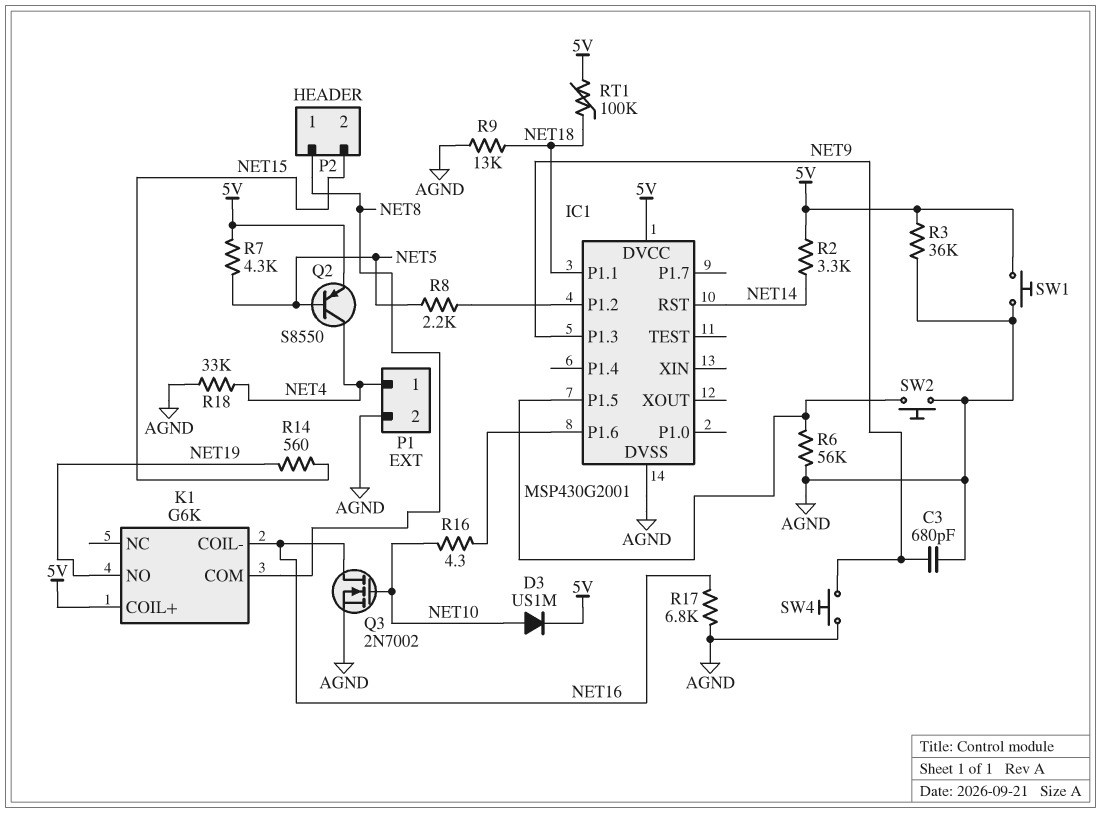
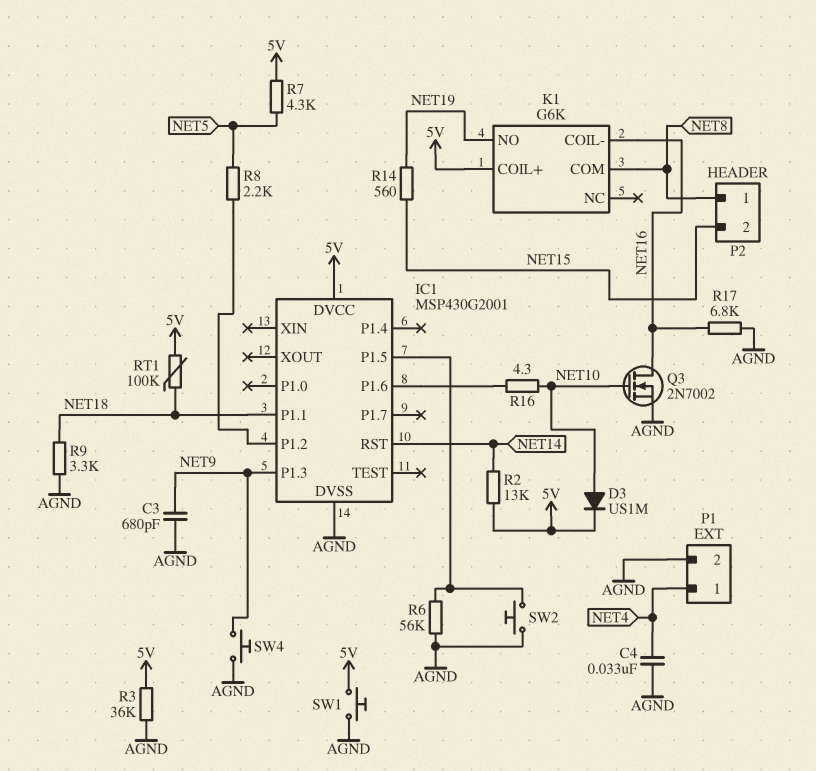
C4: none -> 33nF (AGND, NET4)
Q2: PNP S8550 (B NET5, C NET4, E 5V) -> none
R2: 3.3k (5V, NET14) -> 13k (5V, NET14)
R9: 13k (AGND, NET18) -> 3.3k (AGND, NET18)
R18: 33k (AGND, NET4) -> none

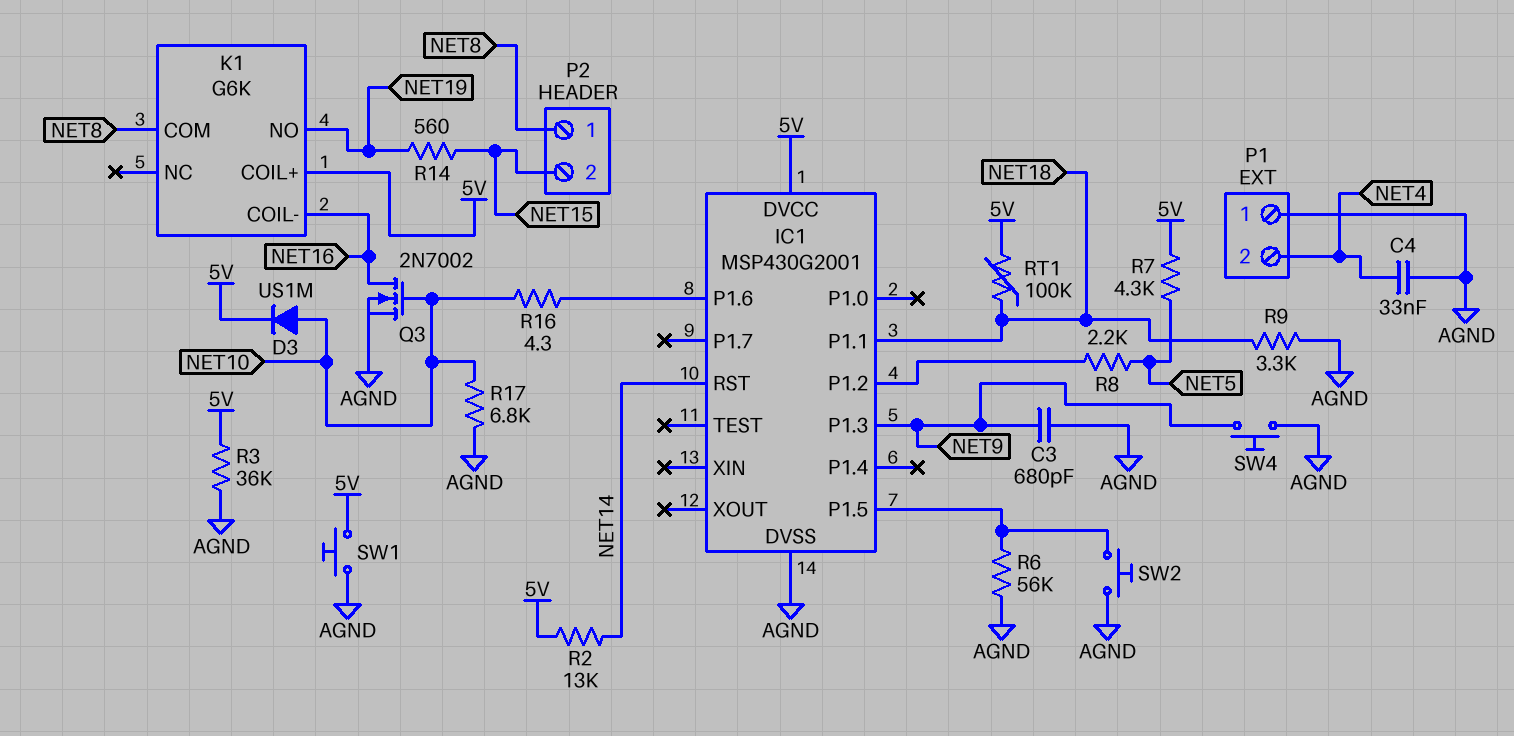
P1 pin 1: NET4 -> AGND
P1 pin 2: AGND -> NET4
R17: 6.8k (AGND, NET16) -> 6.8k (AGND, NET10)

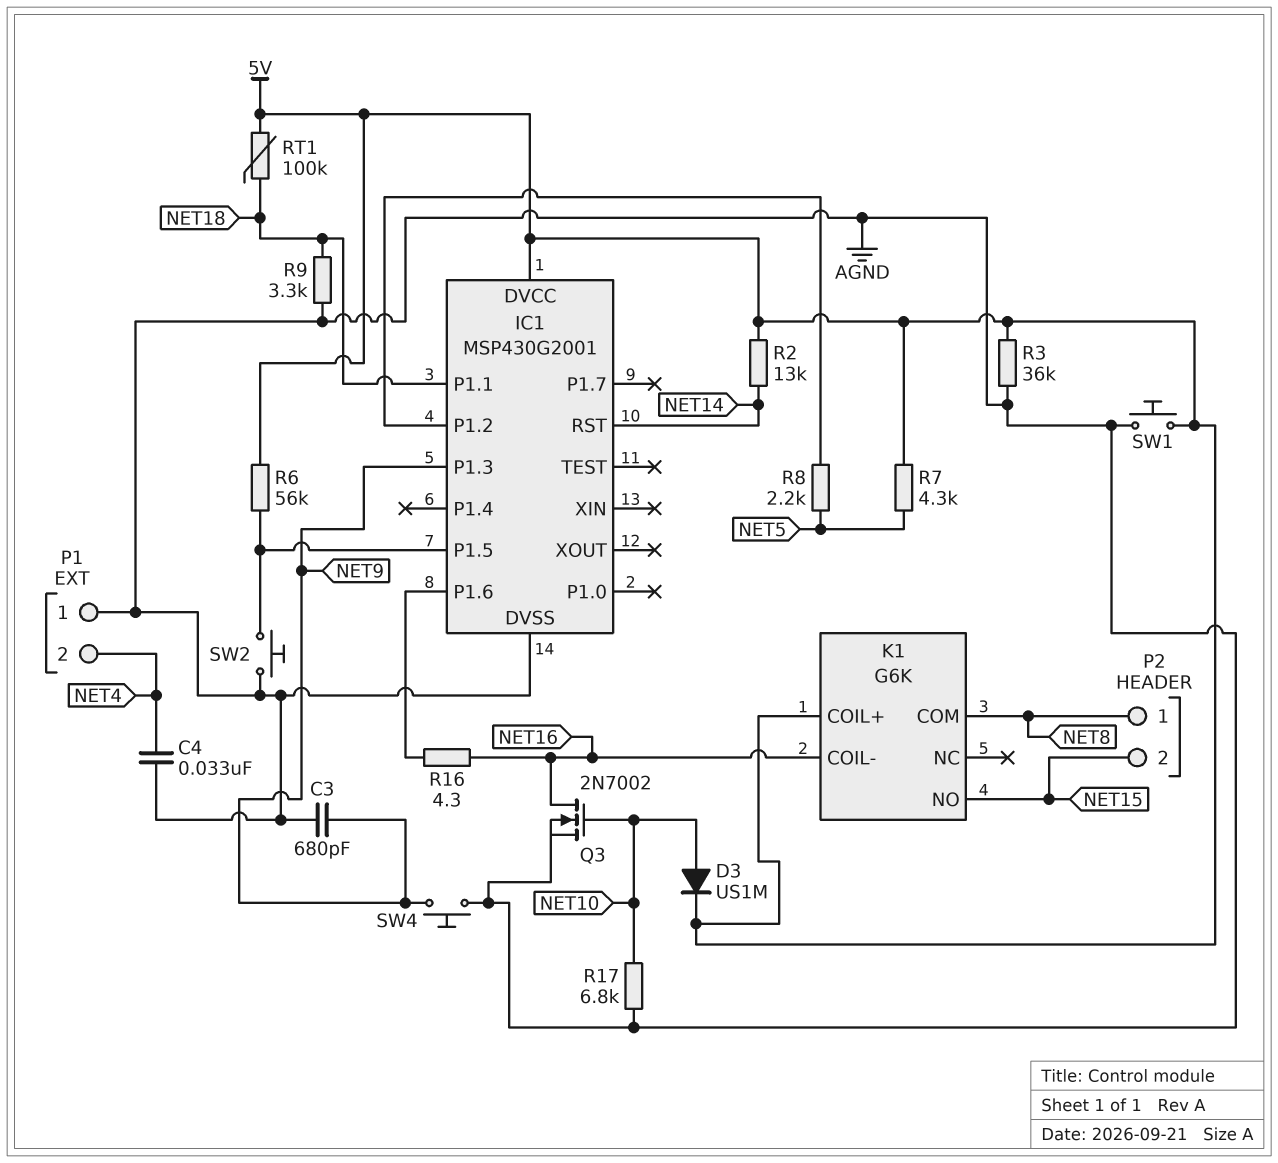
K1 pin NO: NET19 -> NET15
R6: 56k (AGND, IC1/P1.5) -> 56k (5V, IC1/P1.5)
R14: 560 (NET15, NET19) -> none
R16: 4.3 (IC1/P1.6, NET10) -> 4.3 (IC1/P1.6, NET16)

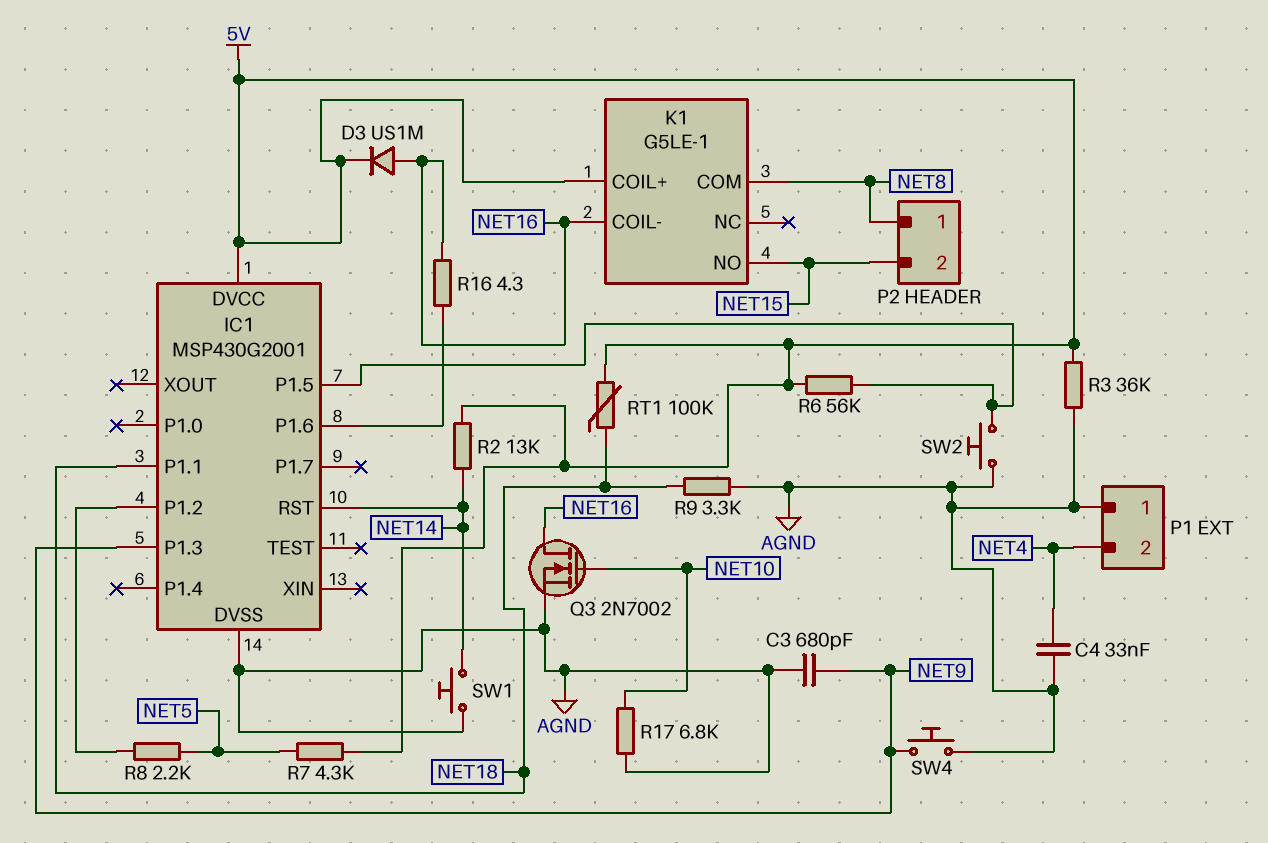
D3: diode US1M (A NET10, K 5V) -> diode US1M (A NET16, K 5V)
K1: G6K -> G5LE-1
SW1: button (5V, AGND) -> button (AGND, NET14)

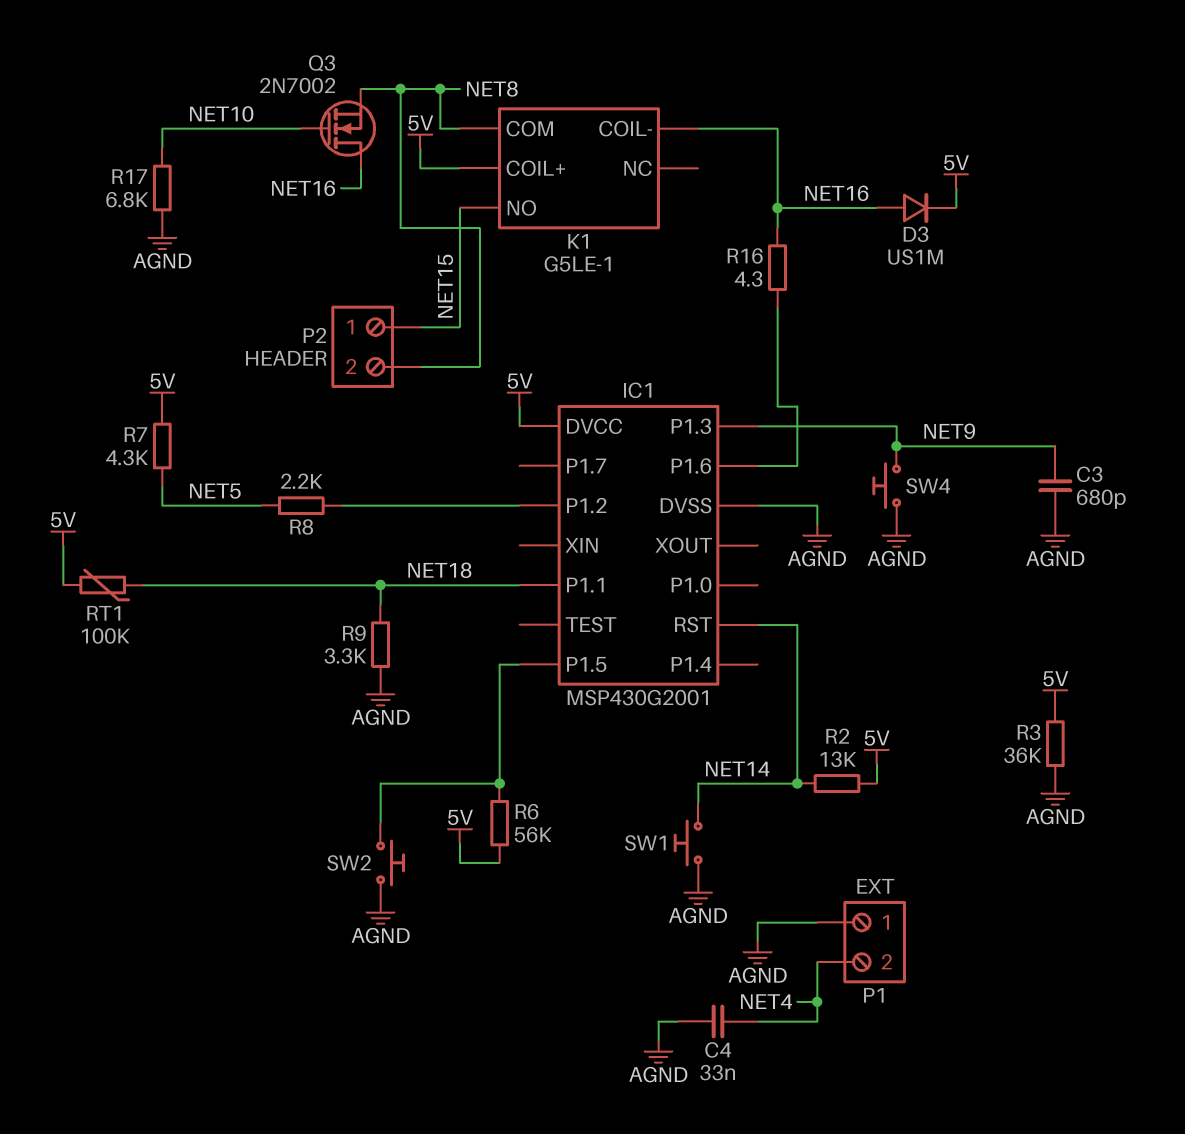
P2 pin 1: NET8 -> NET15
P2 pin 2: NET15 -> NET8
Q3: NMOS 2N7002 (G NET10, D NET16, S AGND) -> NMOS 2N7002 (G NET10, D NET16, S NET8)

